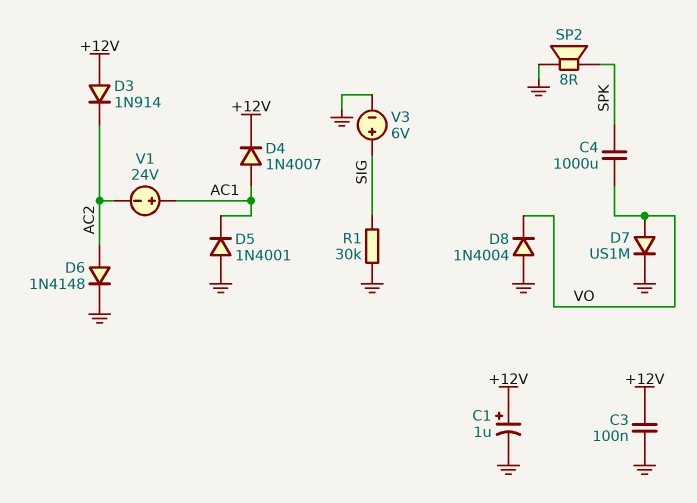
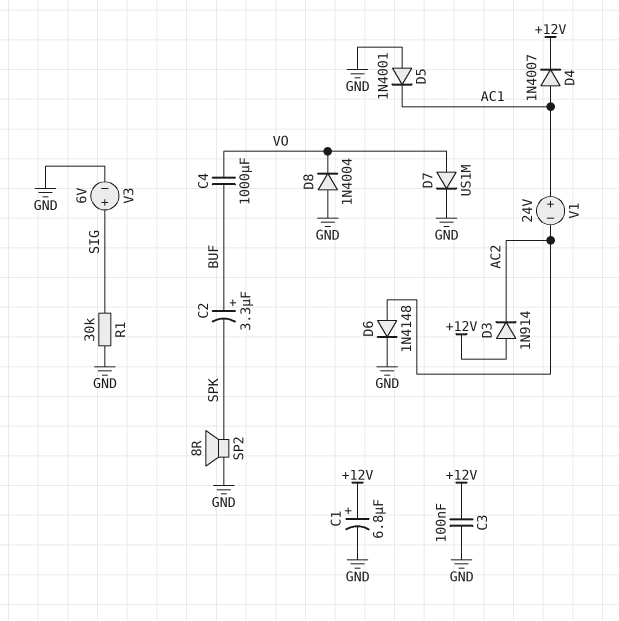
C1: 1uF (plus +12V, minus GND) -> 6.8uF (plus +12V, minus GND)
C2: none -> 3.3uF (plus BUF, minus SPK)
C4: 1000uF (SPK, VO) -> 1000uF (BUF, VO)

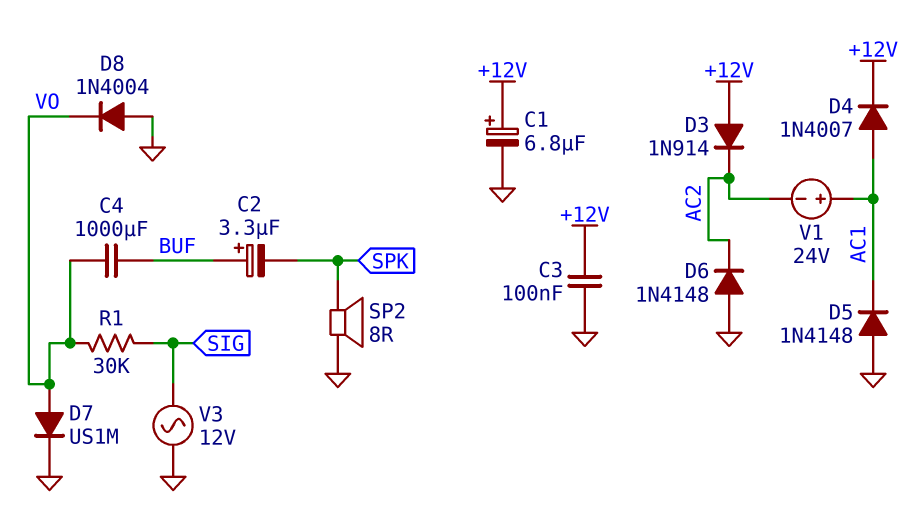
D5: diode 1N4001 (A GND, K AC1) -> diode 1N4148 (A GND, K AC1)
D6: diode 1N4148 (A AC2, K GND) -> diode 1N4148 (A GND, K AC2)
R1: 30k (GND, SIG) -> 30k (SIG, VO)
V3: 6V (plus SIG, minus GND) -> AC 12V (GND, SIG)

